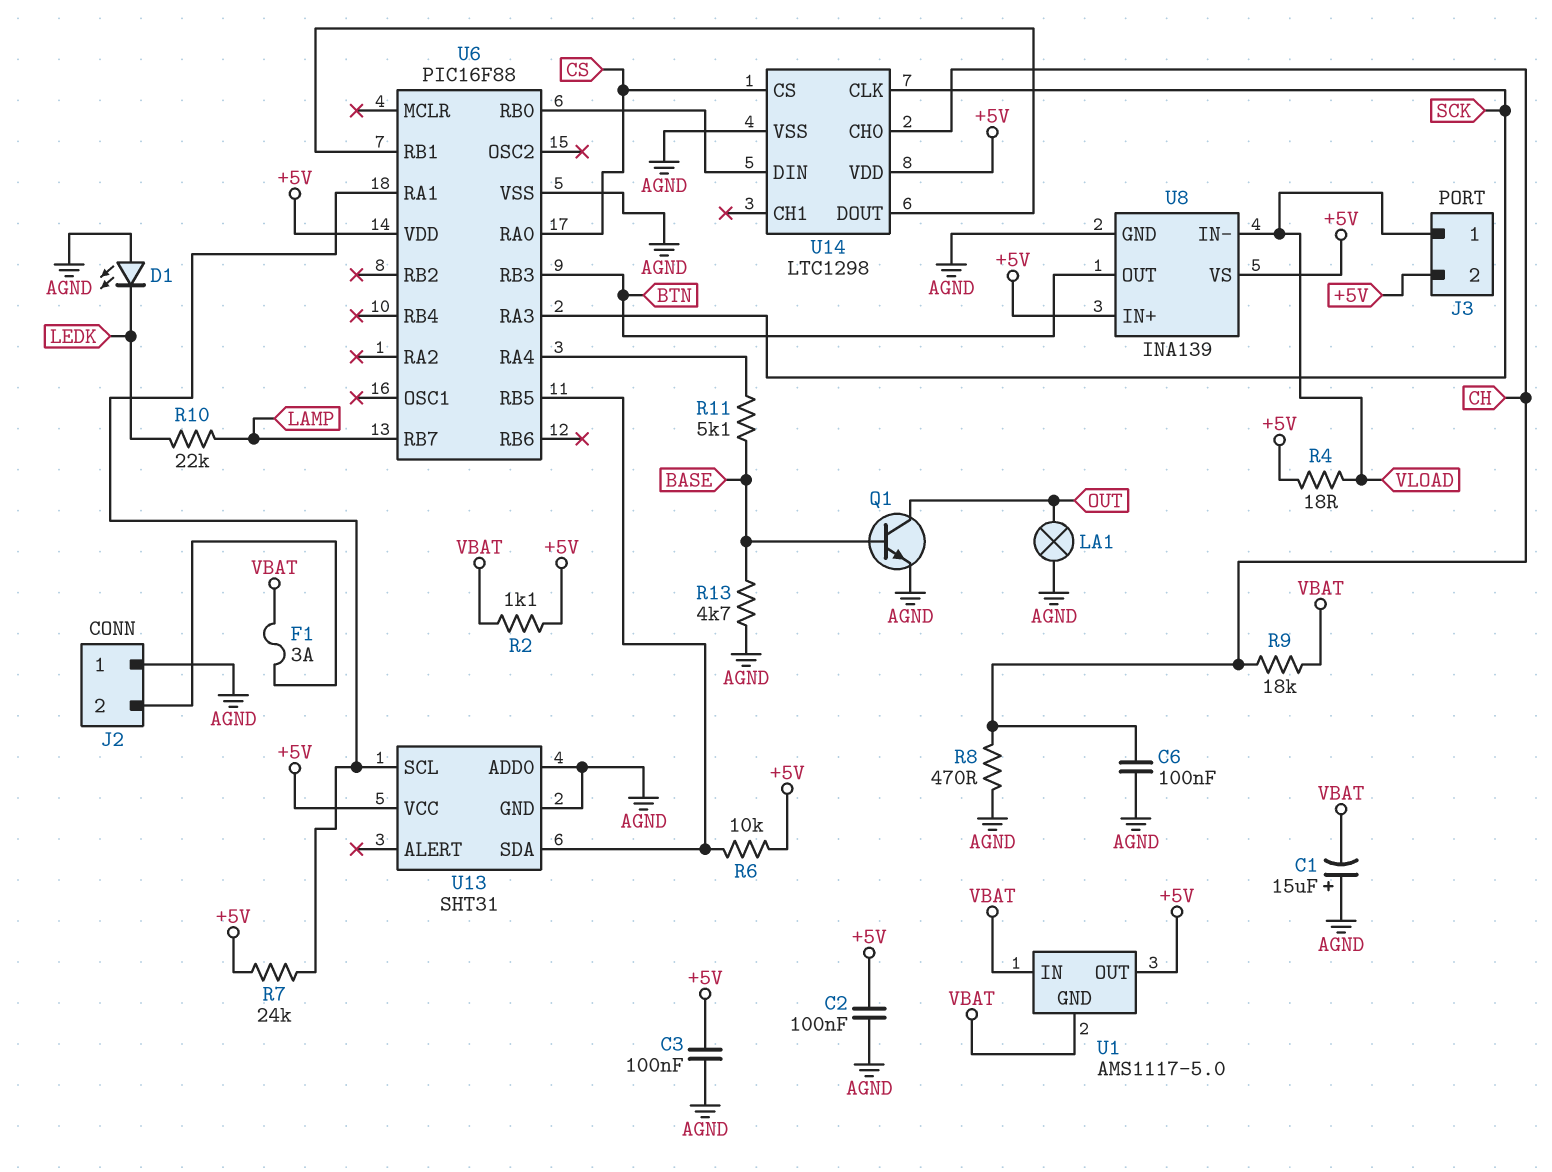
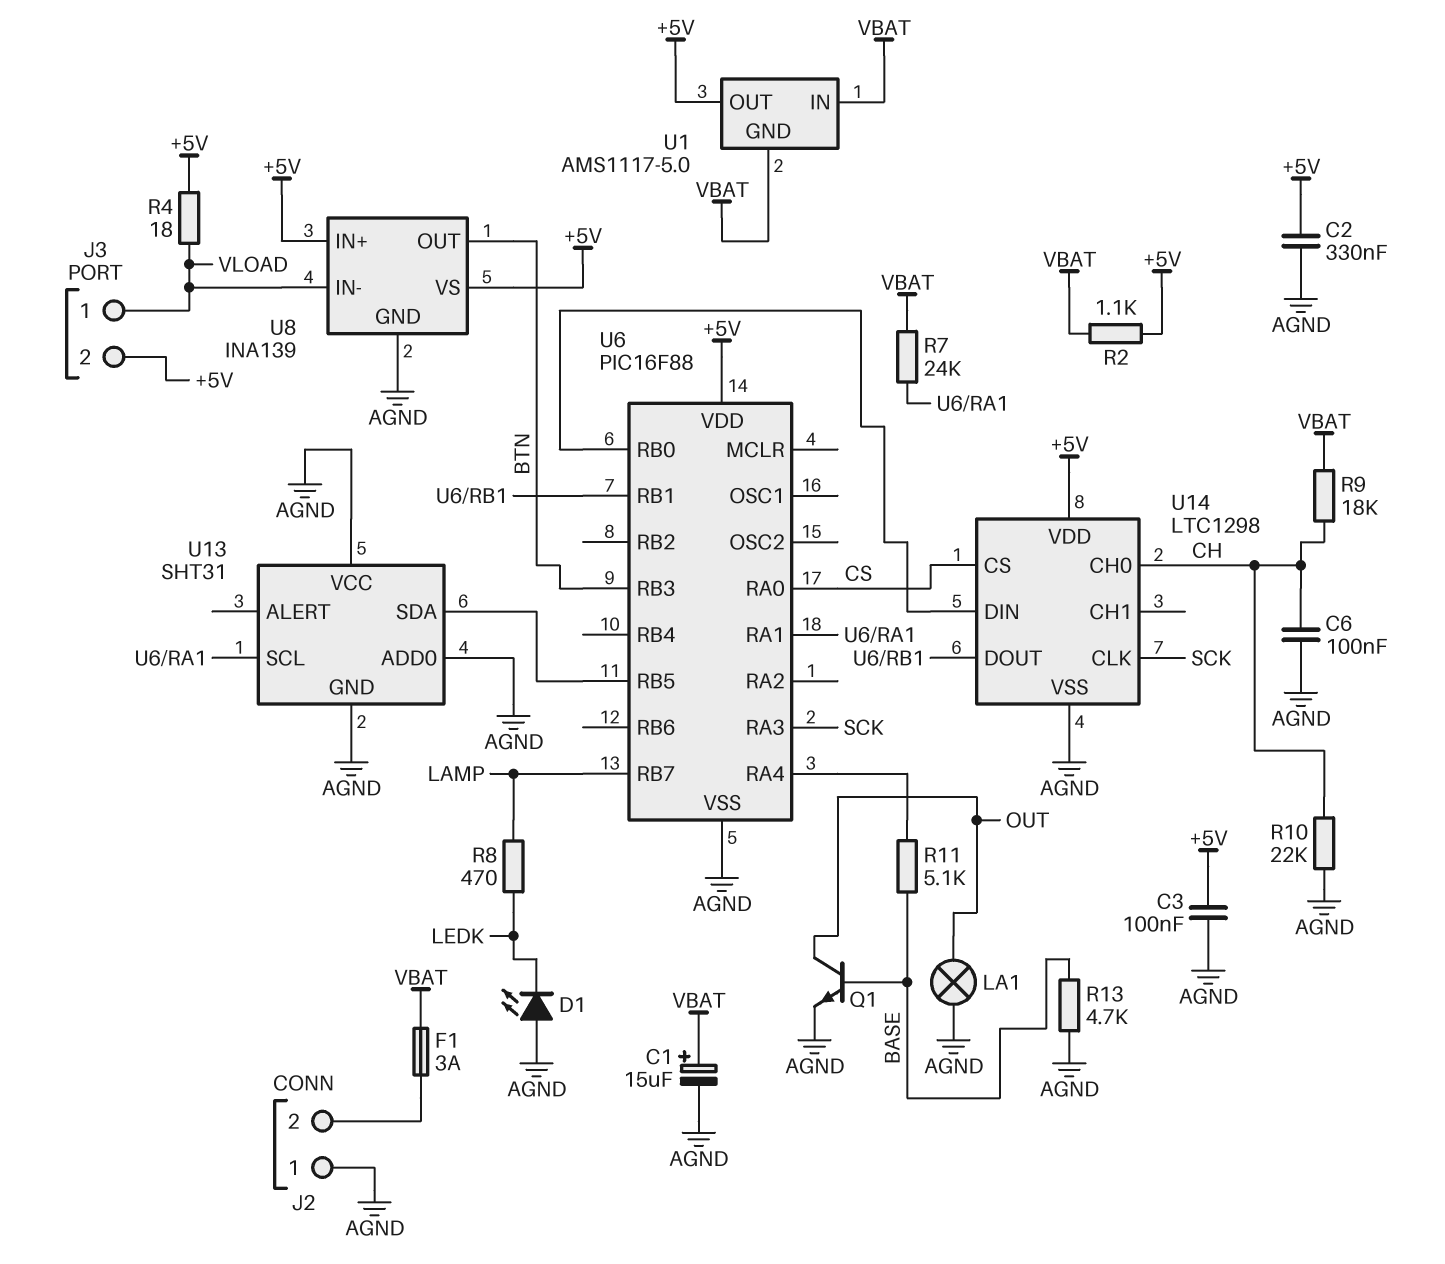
C1: 15uF (plus AGND, minus VBAT) -> 15uF (plus VBAT, minus AGND)
C2: 100nF (+5V, AGND) -> 330nF (+5V, AGND)
R6: 10k (+5V, U6/RB5) -> none
R7: 24k (+5V, U6/RA1) -> 24k (U6/RA1, VBAT)
R8: 470 (AGND, CH) -> 470 (LAMP, LEDK)
R10: 22k (LAMP, LEDK) -> 22k (AGND, CH)
U13 pin VCC: +5V -> AGND

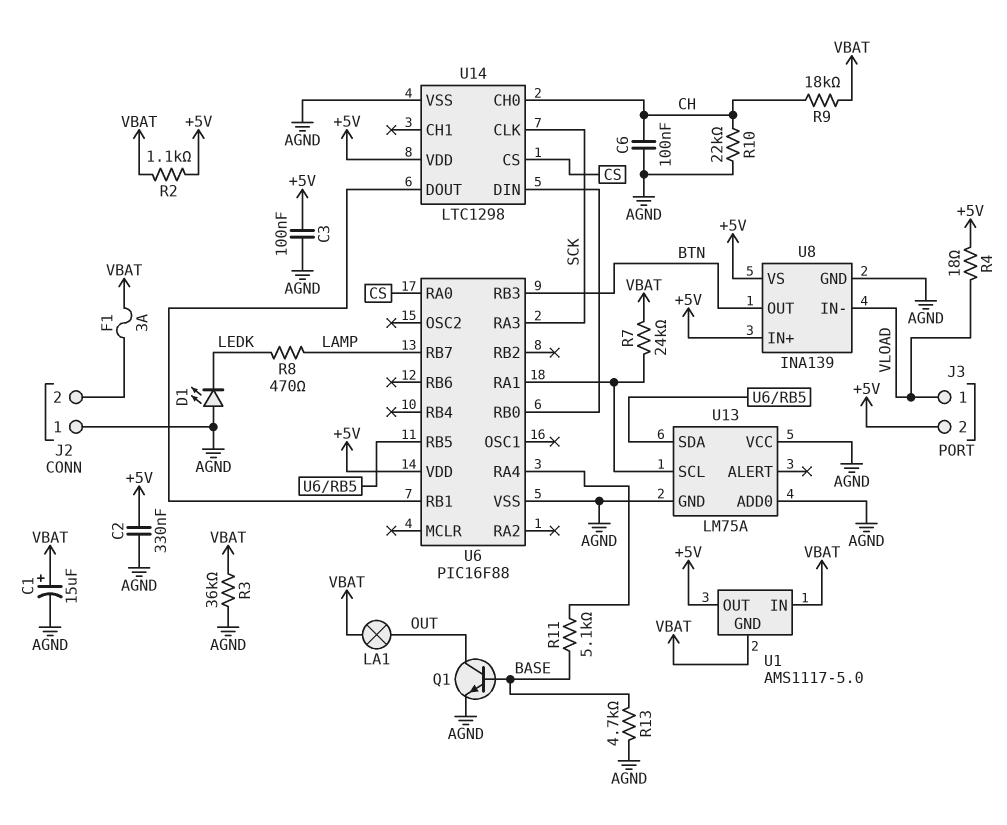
LA1: lamp (AGND, OUT) -> lamp (OUT, VBAT)
R3: none -> 36k (AGND, VBAT)
U13: SHT31 -> LM75A

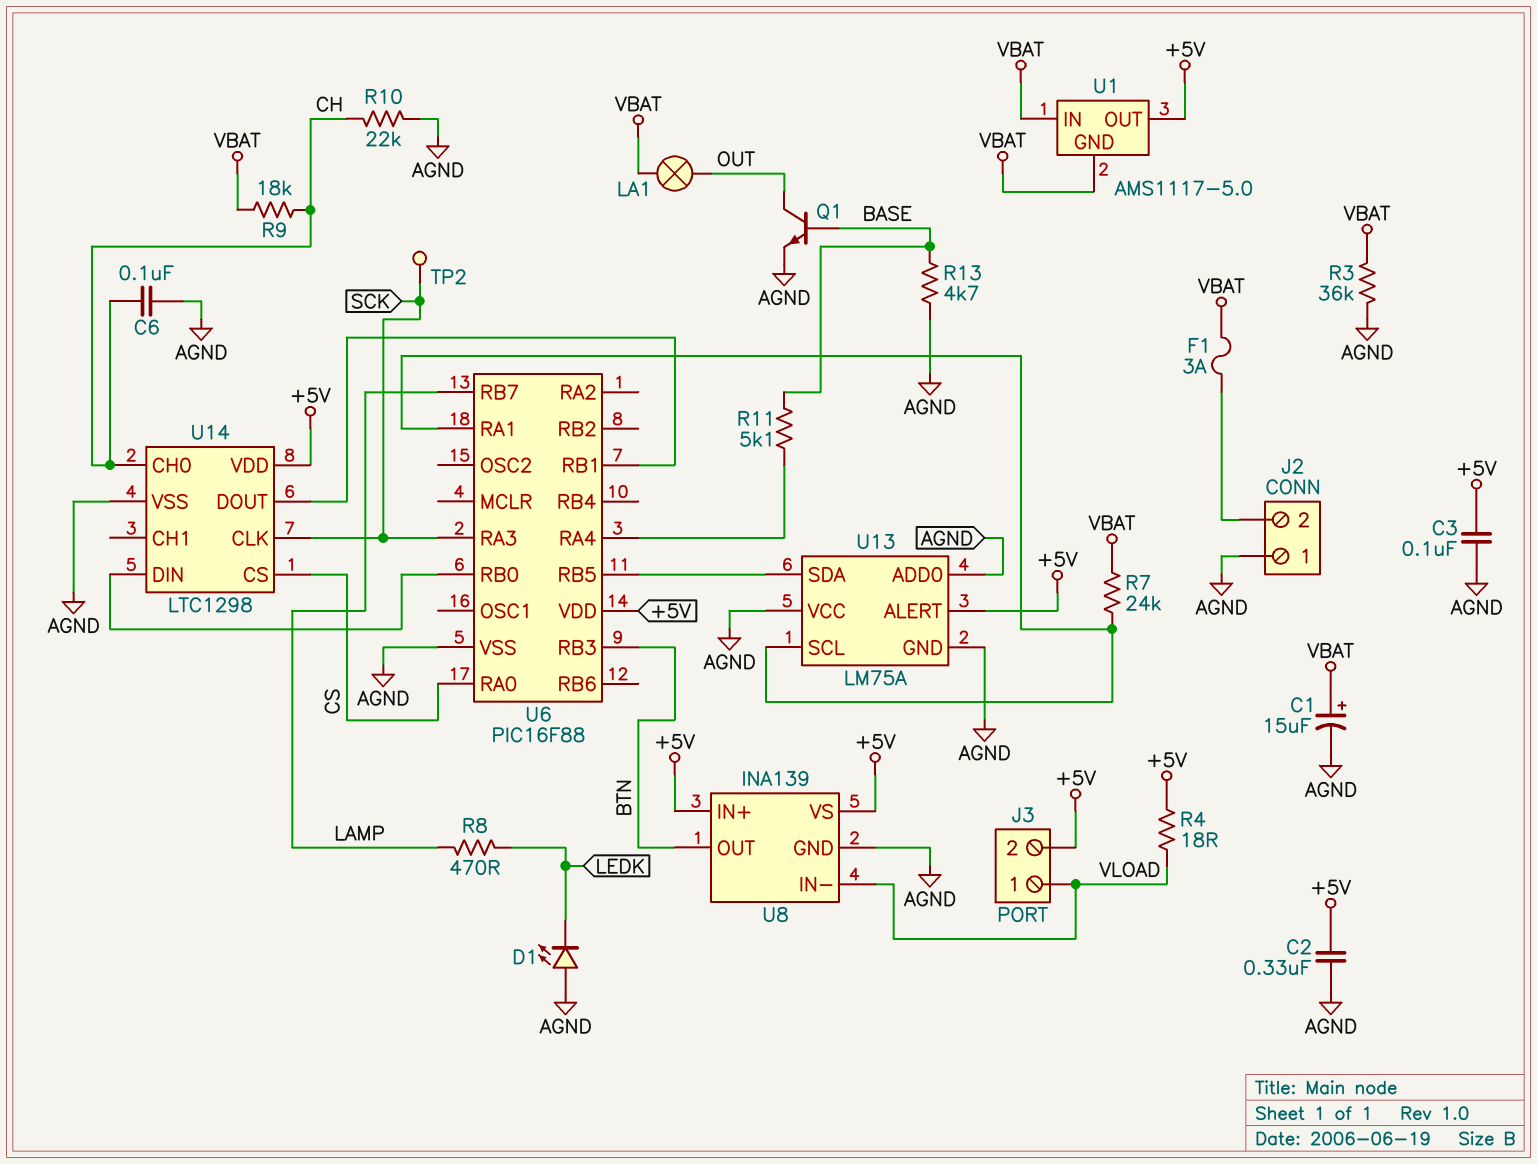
R2: 1.1k (+5V, VBAT) -> none
TP2: none -> test point (SCK)
U13 pin ALERT: none -> +5V

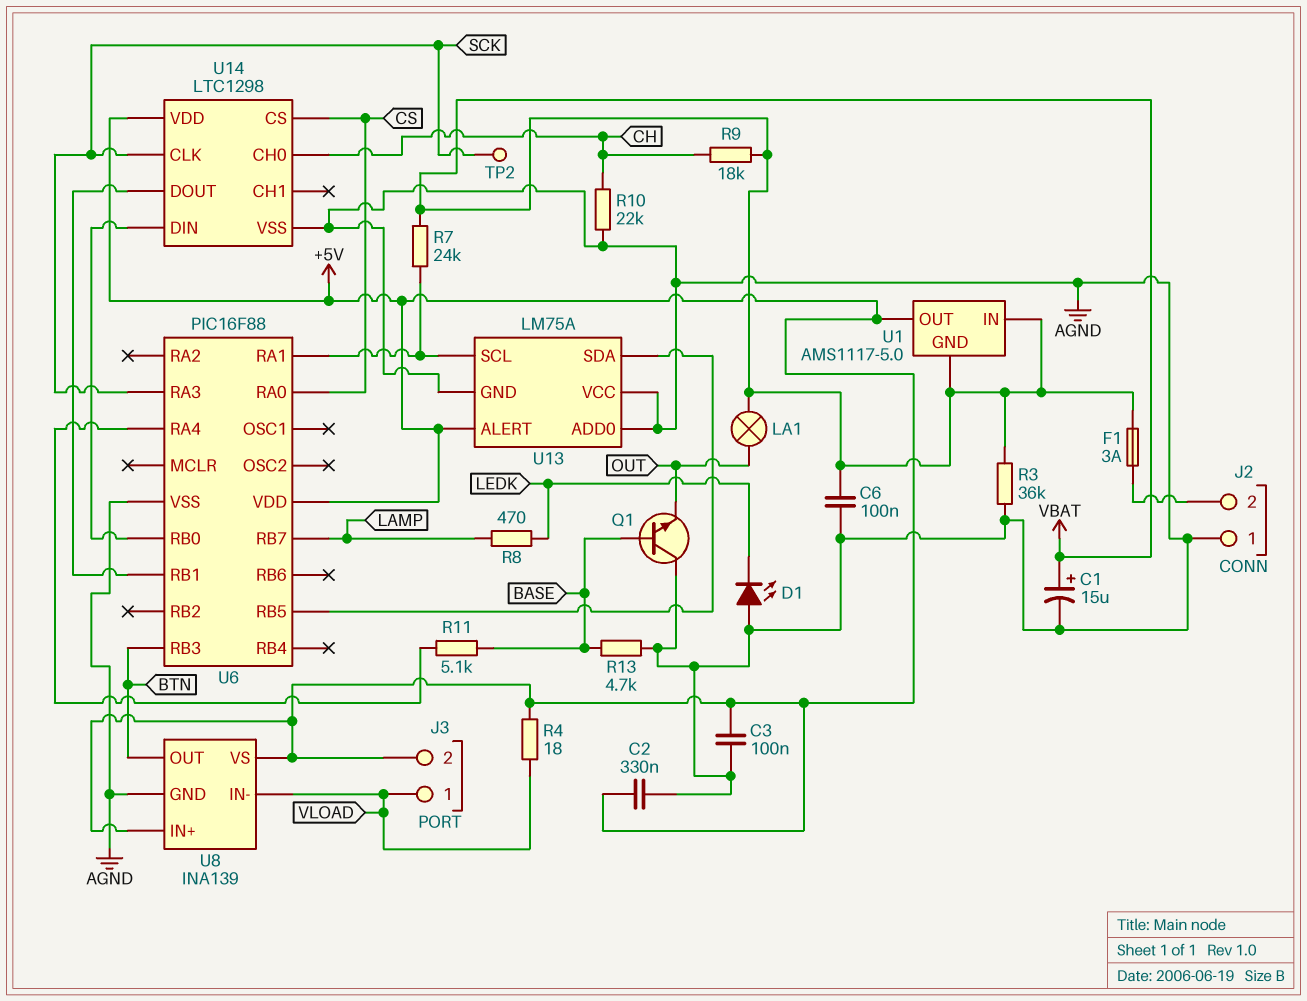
C6: 100nF (AGND, CH) -> 100nF (AGND, VBAT)
Q1: NPN (B BASE, C OUT, E AGND) -> NPN (B BASE, C AGND, E OUT)

